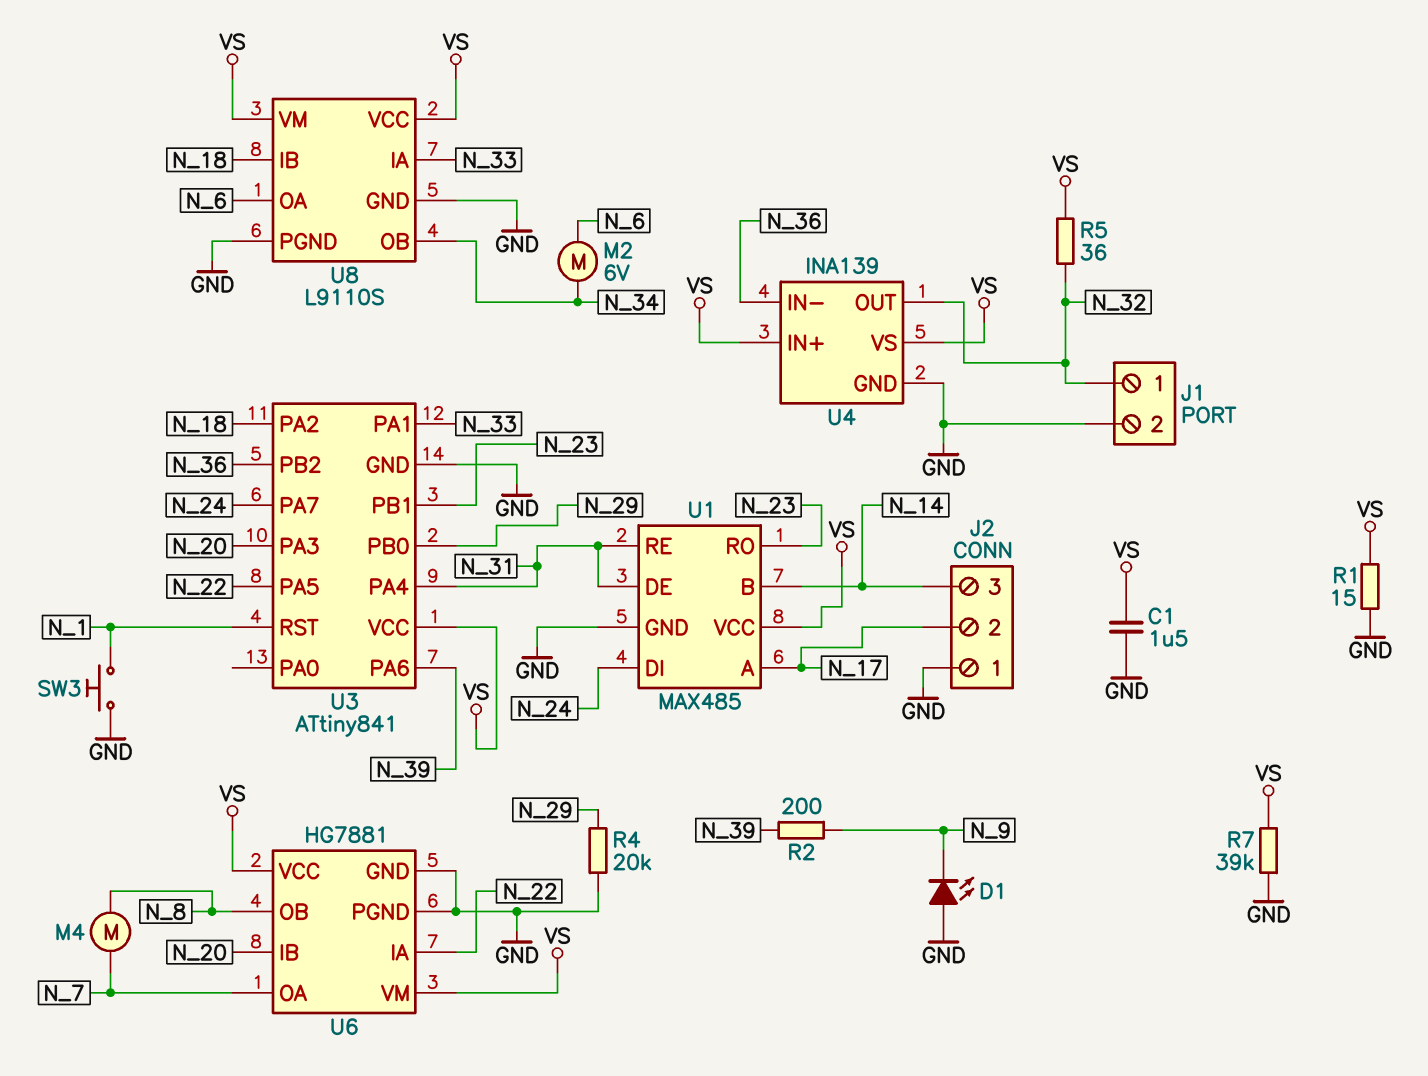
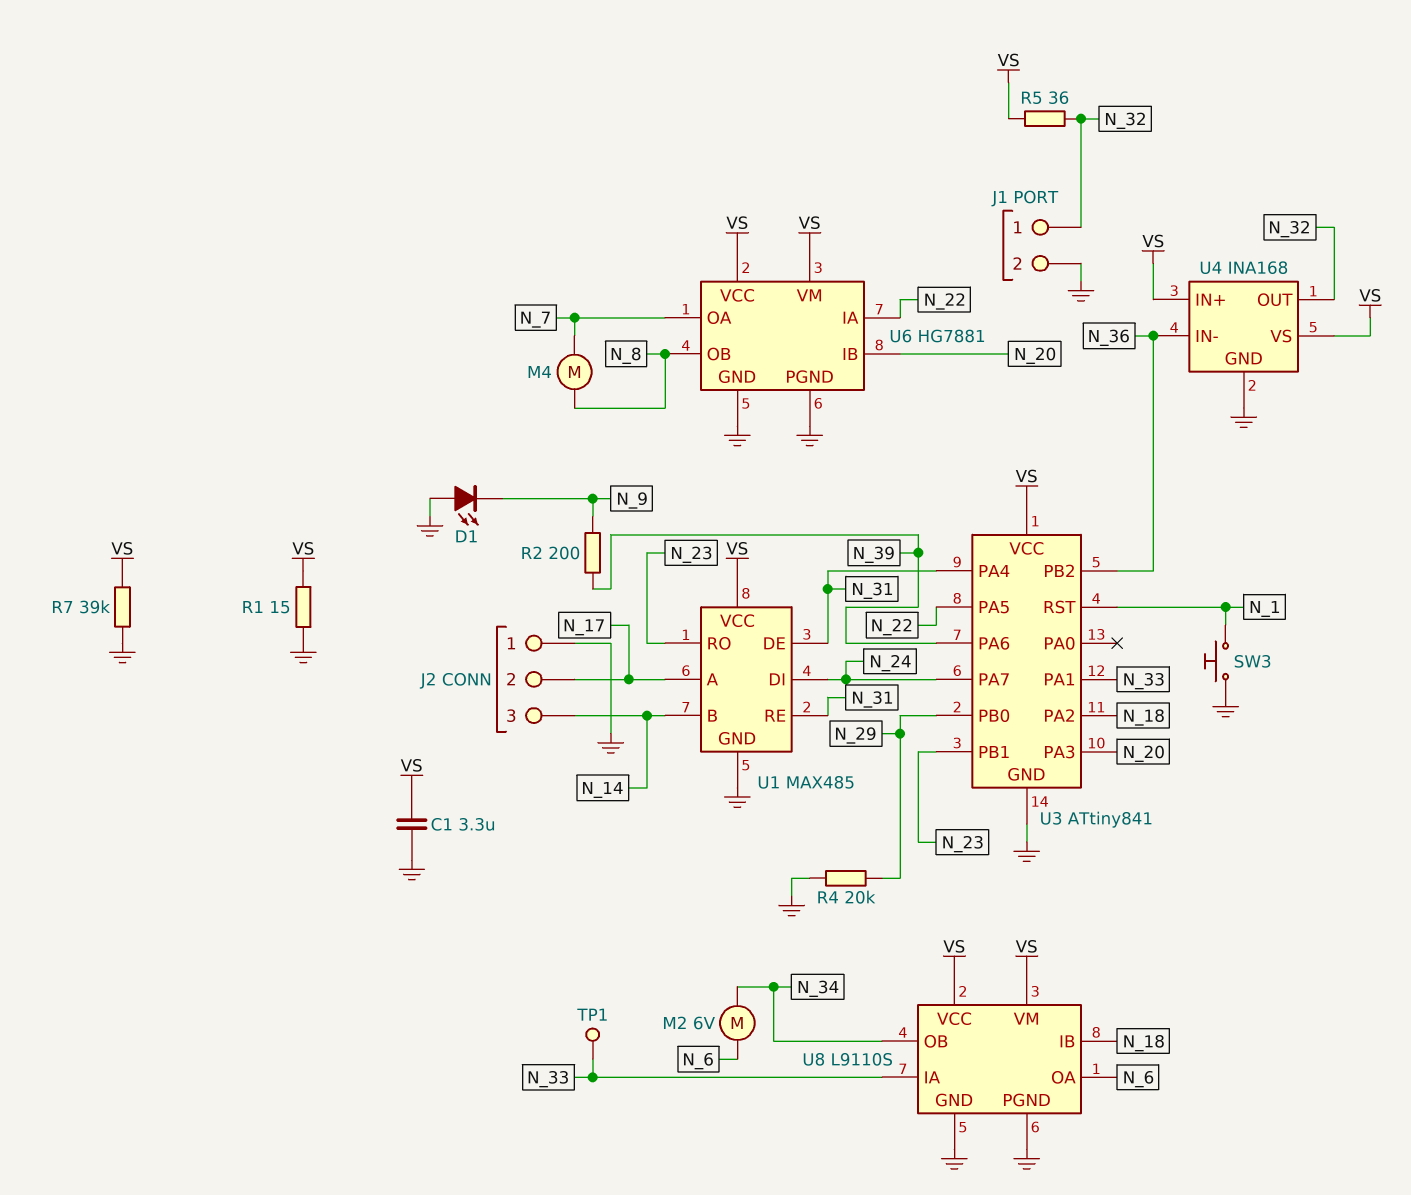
C1: 1.5uF (GND, VS) -> 3.3uF (GND, VS)
TP1: none -> test point (N_33)
U4: INA139 -> INA168

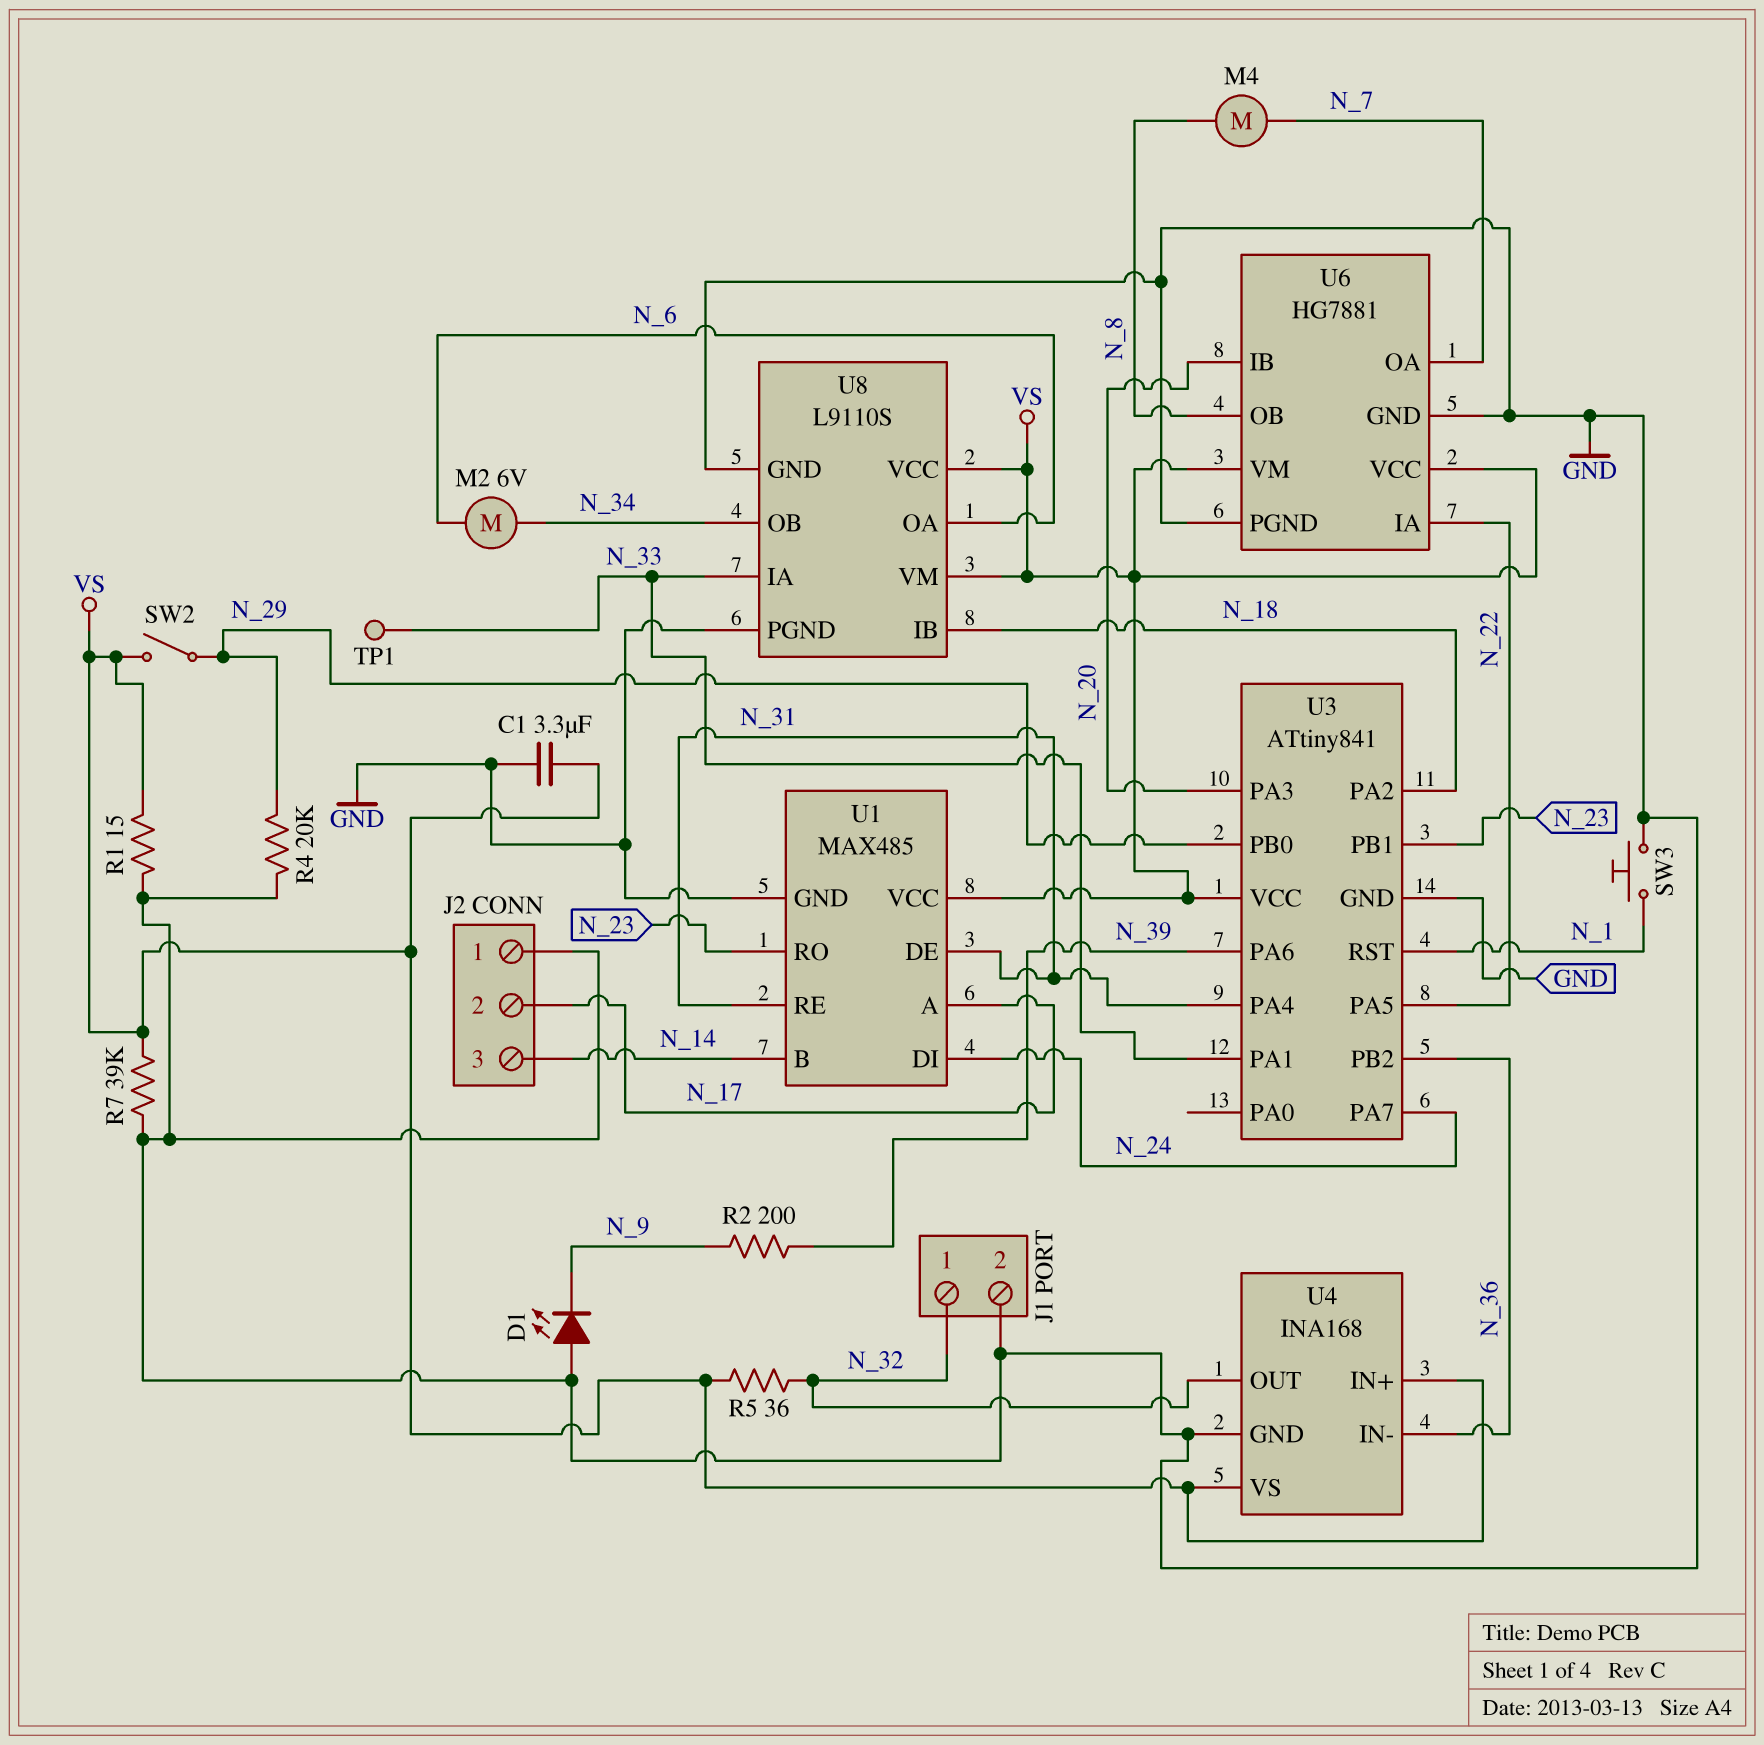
SW2: none -> switch (N_29, VS)

